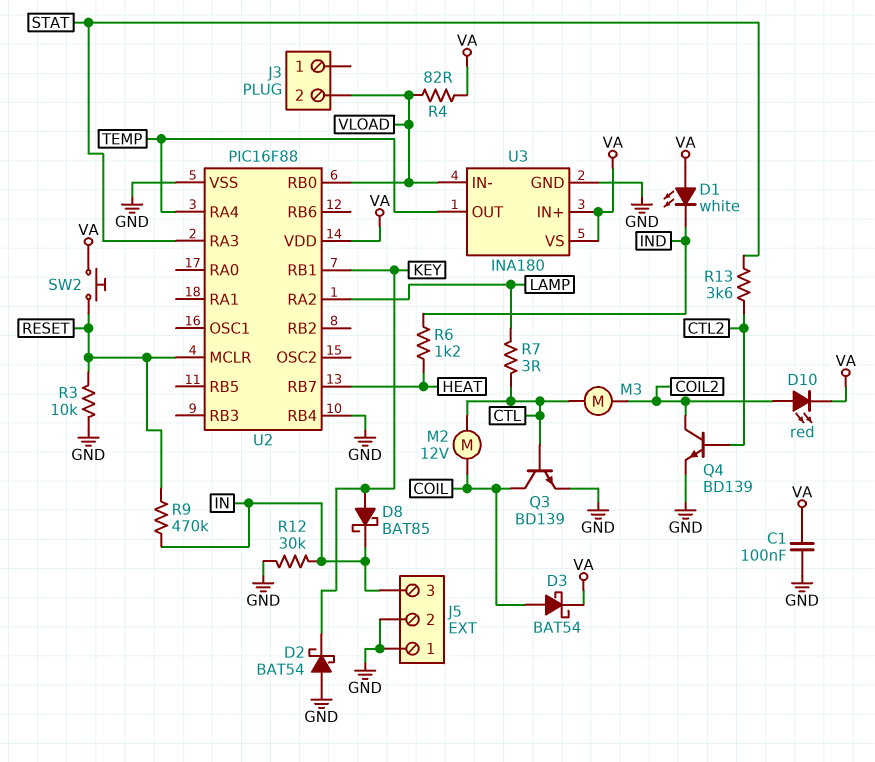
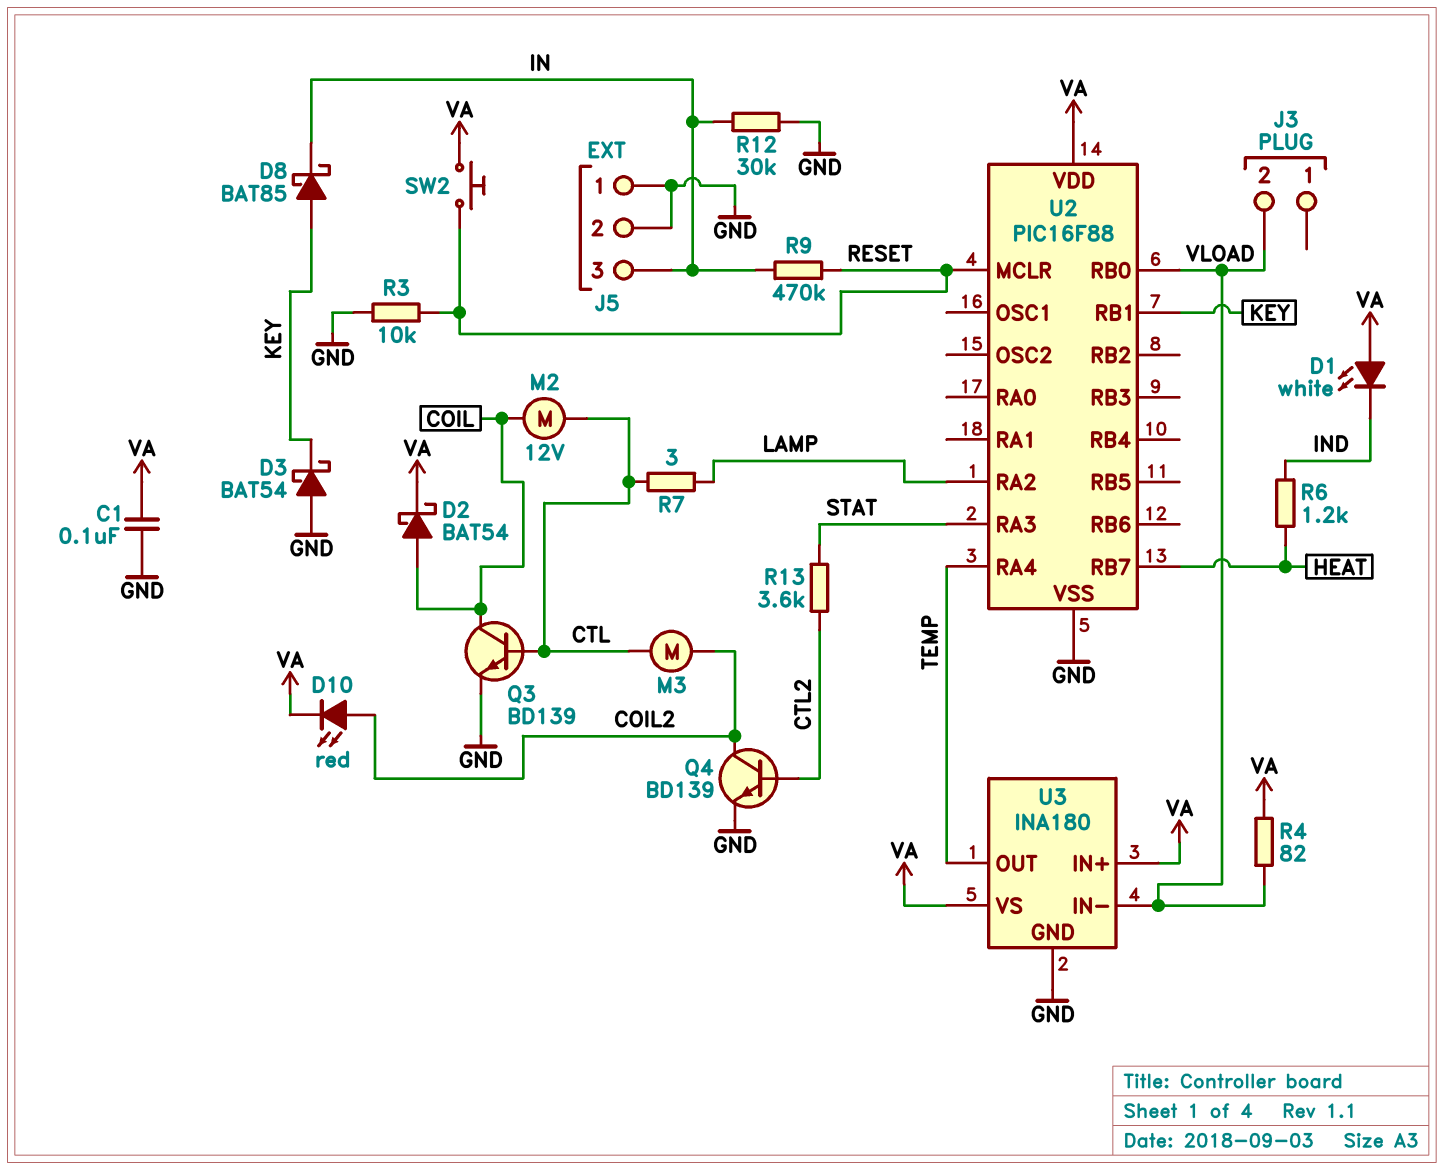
D2: schottky BAT54 (A GND, K KEY) -> schottky BAT54 (A COIL, K VA)
D3: schottky BAT54 (A COIL, K VA) -> schottky BAT54 (A GND, K KEY)
U2 pin RB4: GND -> none

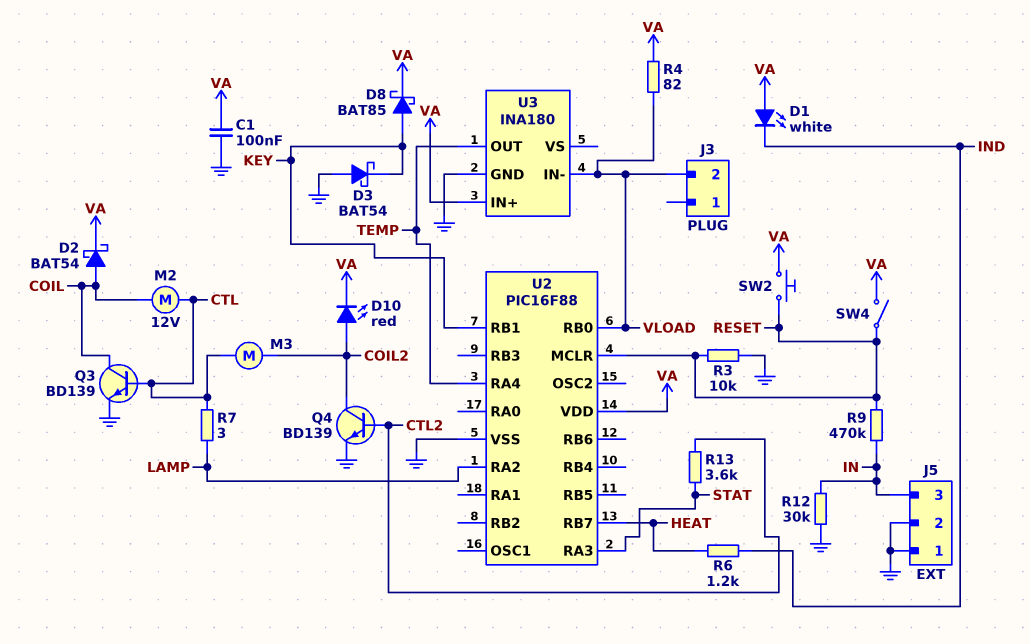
D8: schottky BAT85 (A KEY, K IN) -> schottky BAT85 (A KEY, K VA)
SW4: none -> switch (RESET, VA)
U3 pin VS: VA -> none

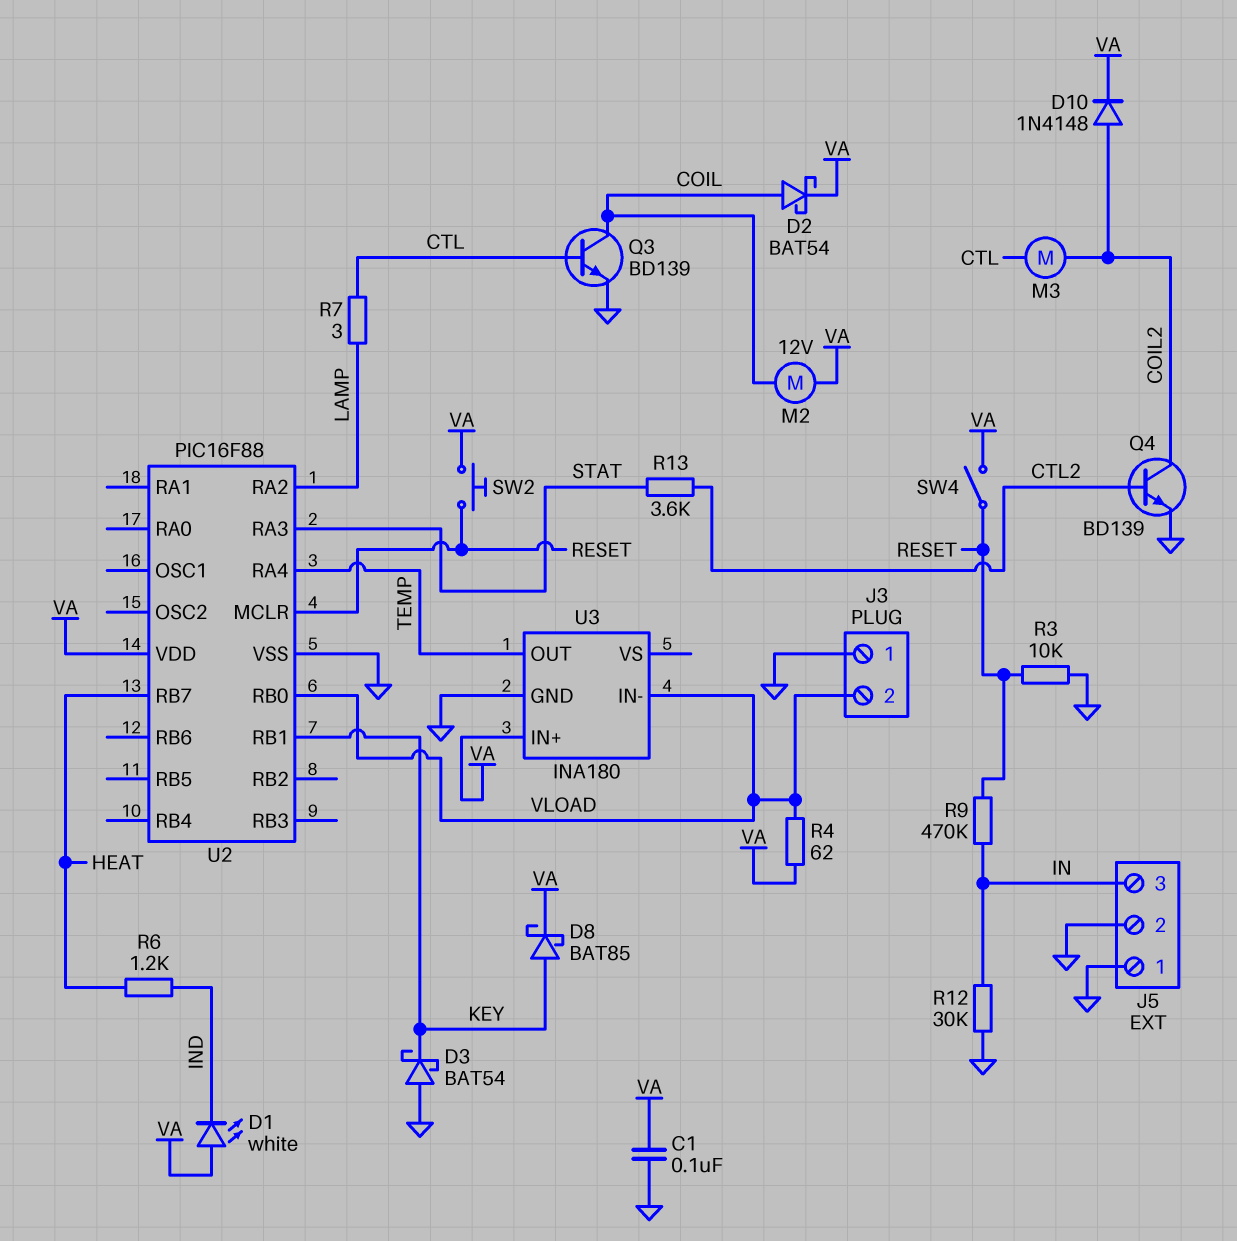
D10: LED red (A COIL2, K VA) -> diode 1N4148 (A COIL2, K VA)
J3 pin 1: none -> GND
M2: motor 12V (COIL, CTL) -> motor 12V (COIL, VA)
R4: 82 (VA, VLOAD) -> 62 (VA, VLOAD)

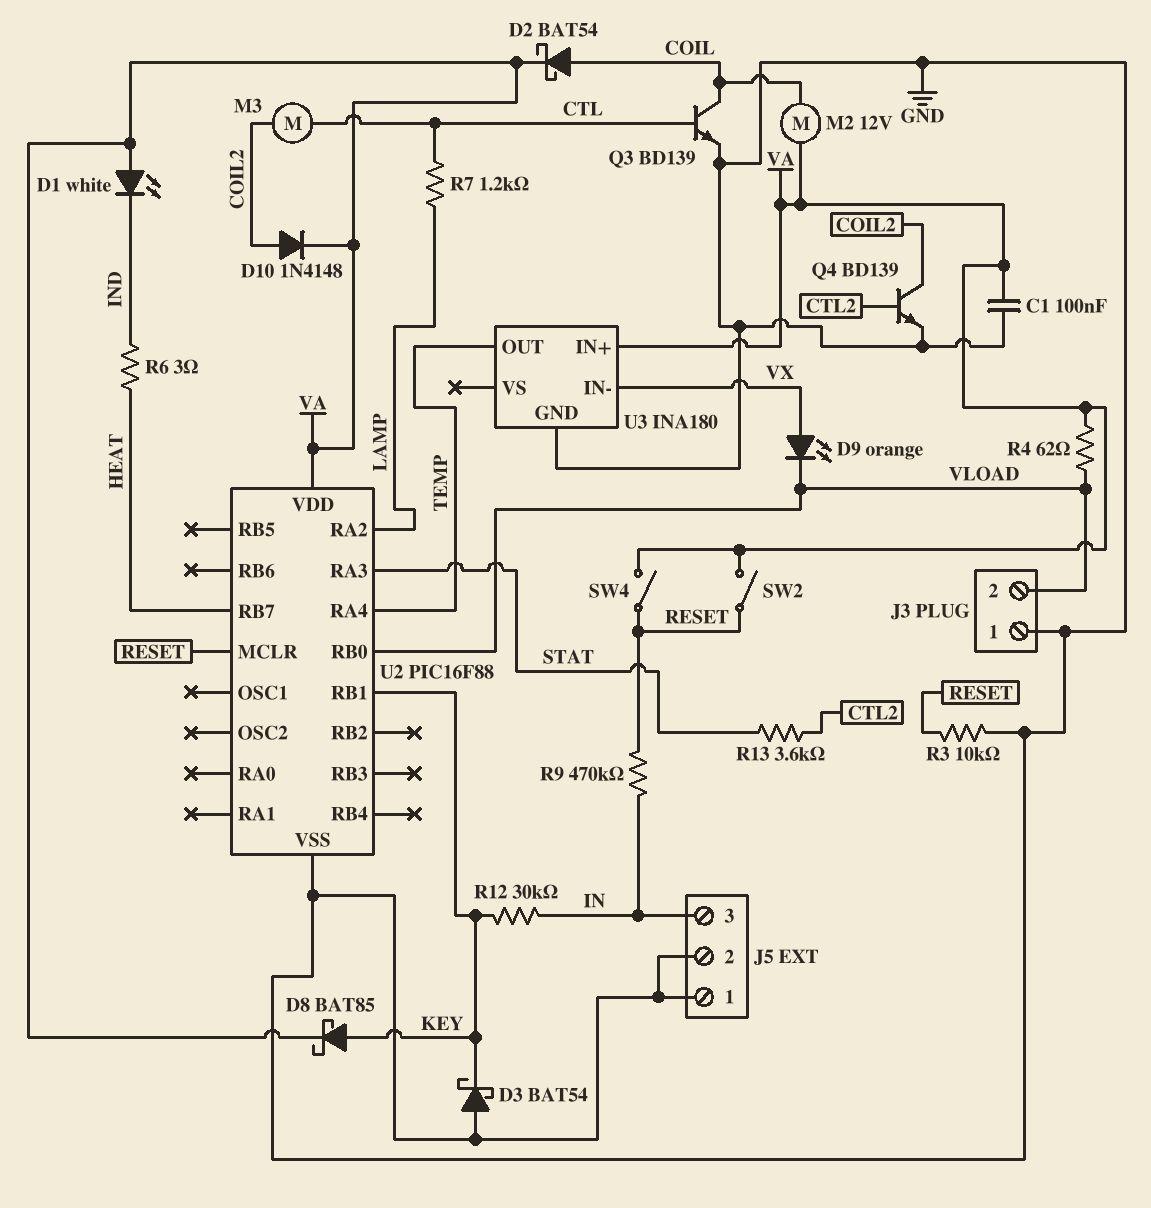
D9: none -> LED orange (A VX, K VLOAD)
R6: 1.2k (HEAT, IND) -> 3 (HEAT, IND)
R7: 3 (CTL, LAMP) -> 1.2k (CTL, LAMP)
R12: 30k (GND, IN) -> 30k (IN, KEY)
SW2: button (RESET, VA) -> switch (RESET, VA)
U3 pin IN-: VLOAD -> VX

